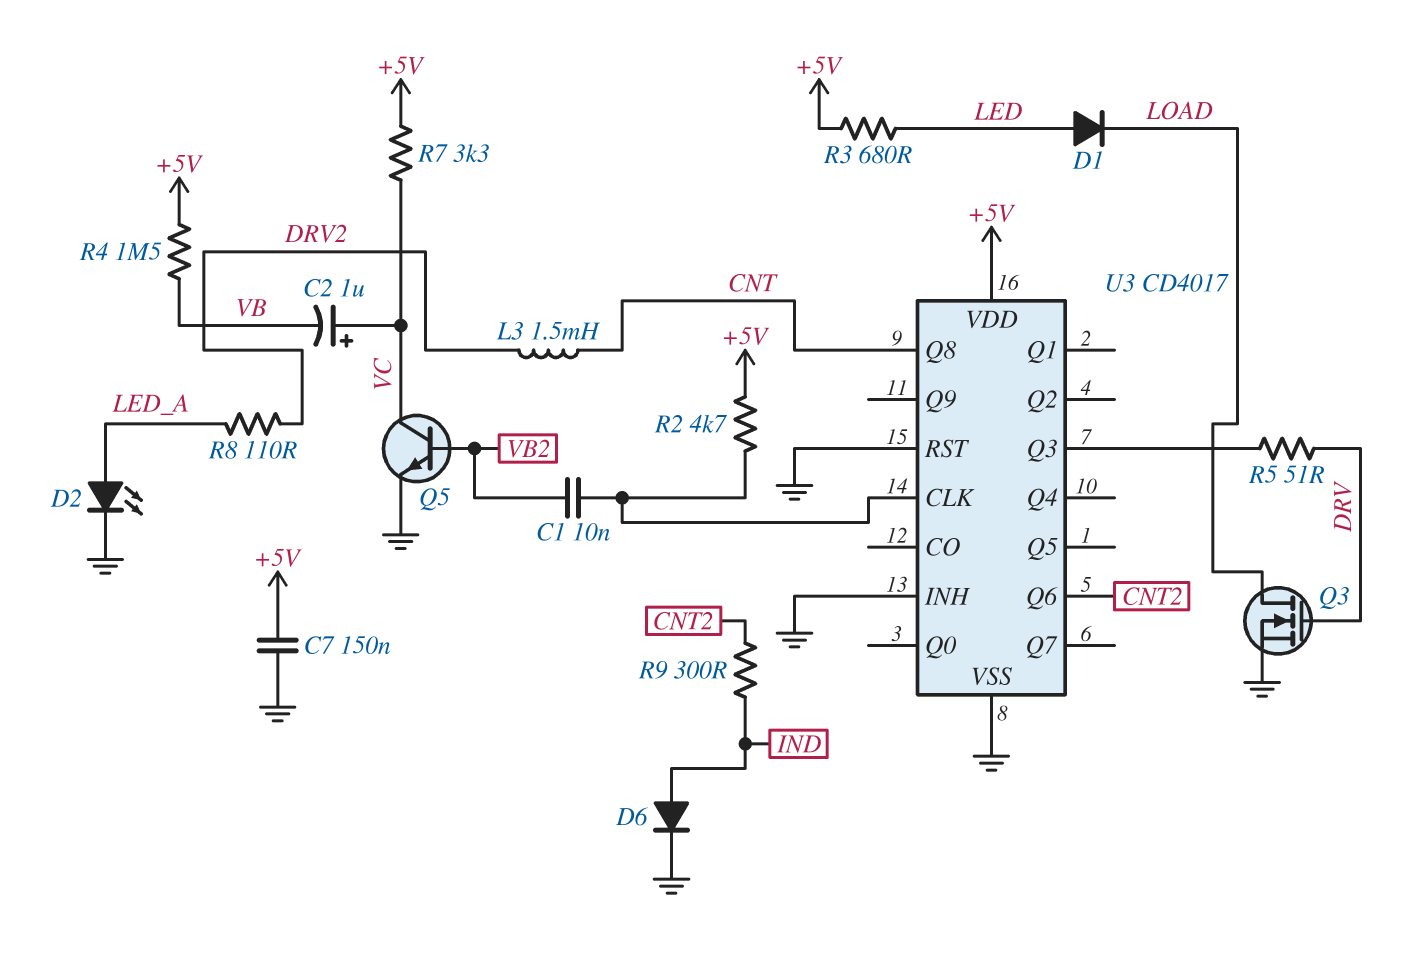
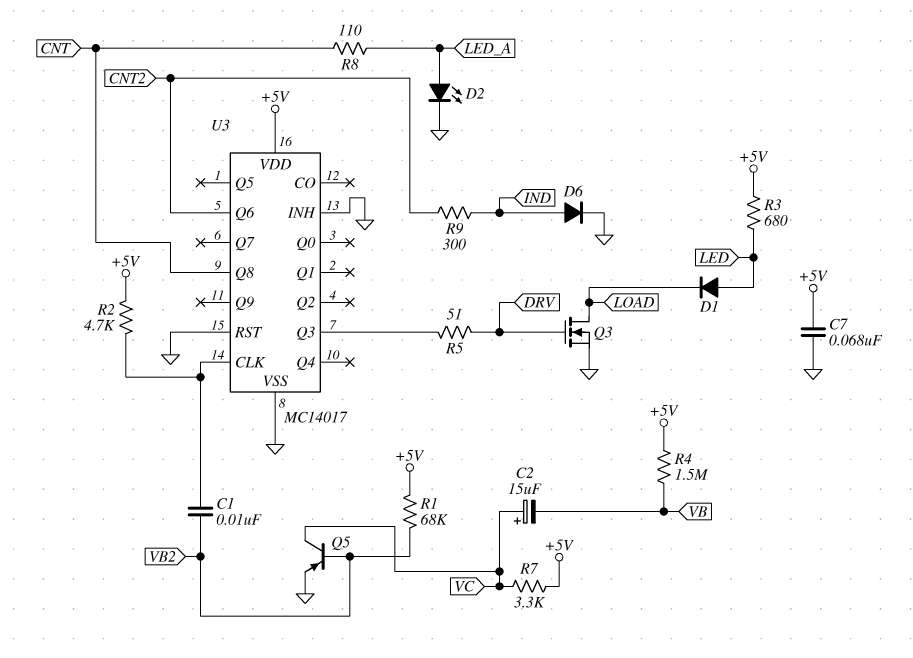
C2: 1uF (plus VC, minus VB) -> 15uF (plus VC, minus VB)
C7: 150nF (+5V, GND) -> 68nF (+5V, GND)
L3: 1.5mH (CNT, DRV2) -> none
Q5: NPN (B VB2, C VC, E GND) -> PNP (B VB2, C VC, E GND)
R1: none -> 68k (+5V, VB2)
R8: 110 (DRV2, LED_A) -> 110 (CNT, LED_A)
U3: CD4017 -> MC14017

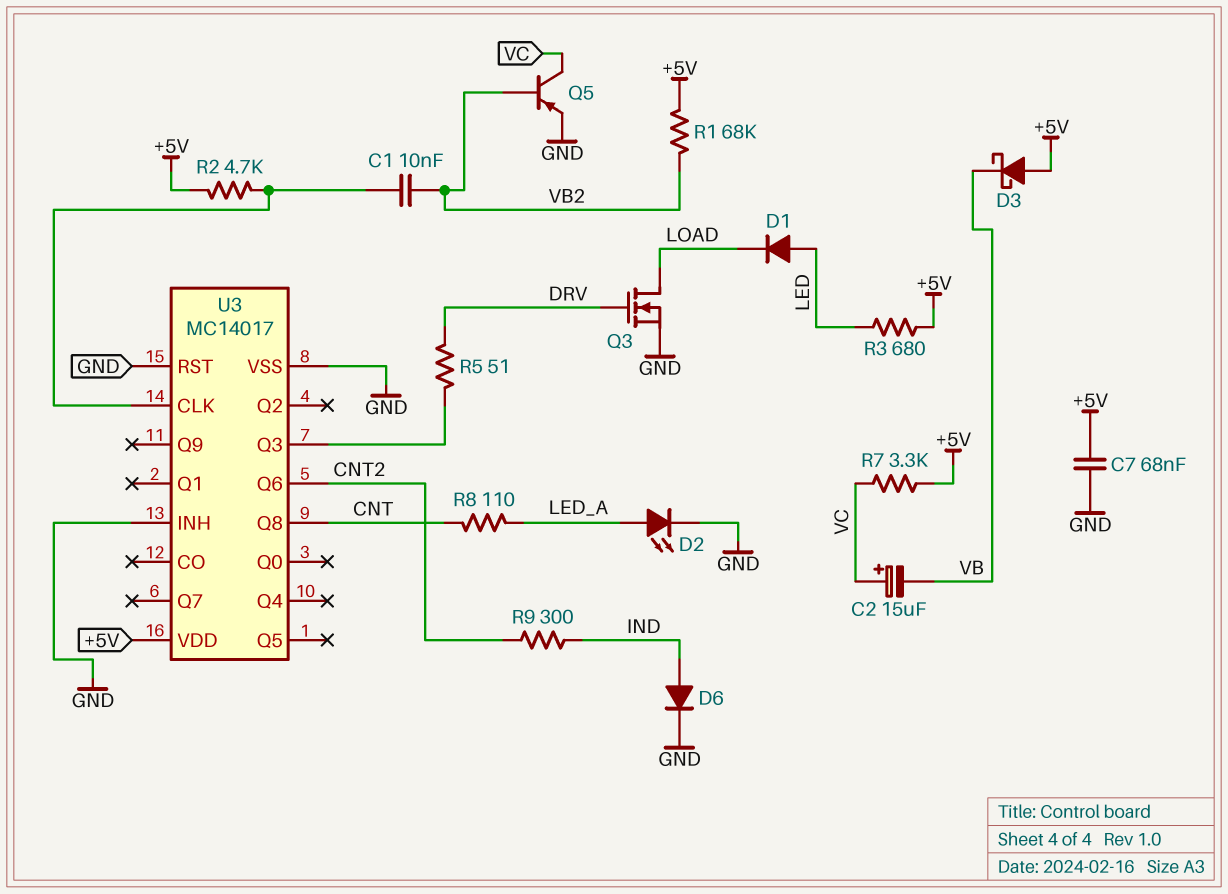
D3: none -> schottky (A +5V, K VB)
R4: 1.5M (+5V, VB) -> none

